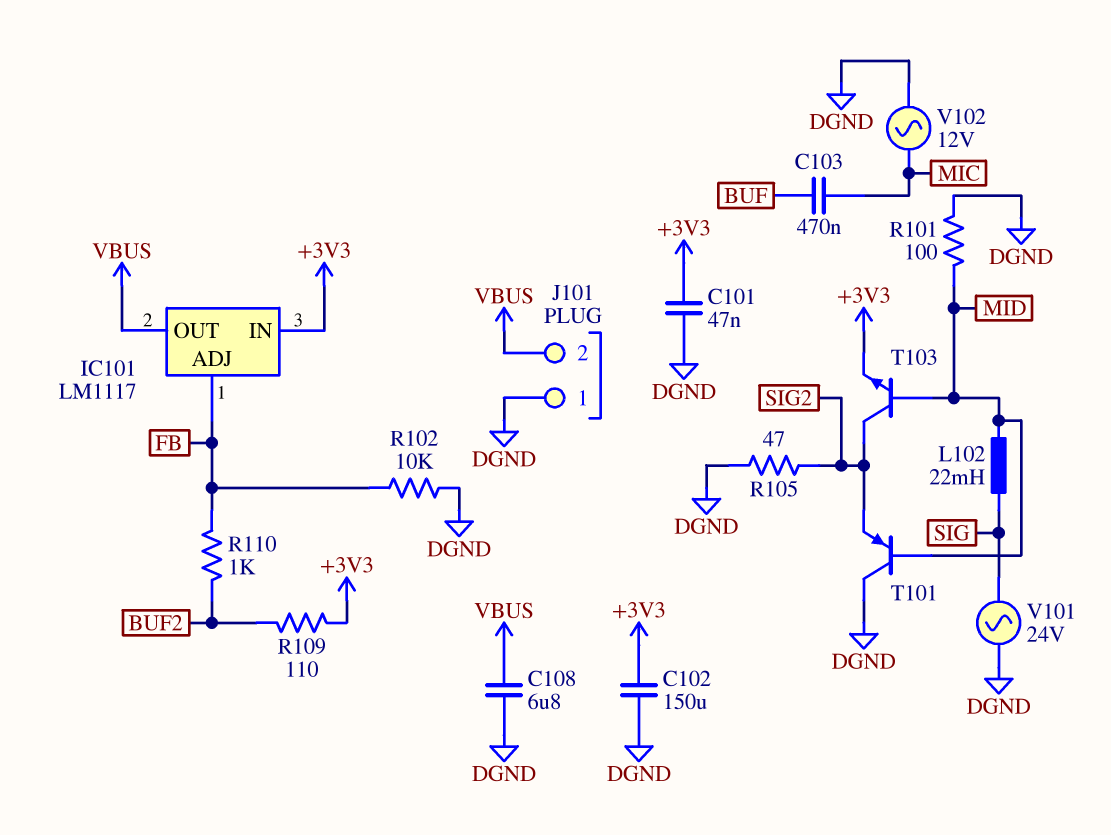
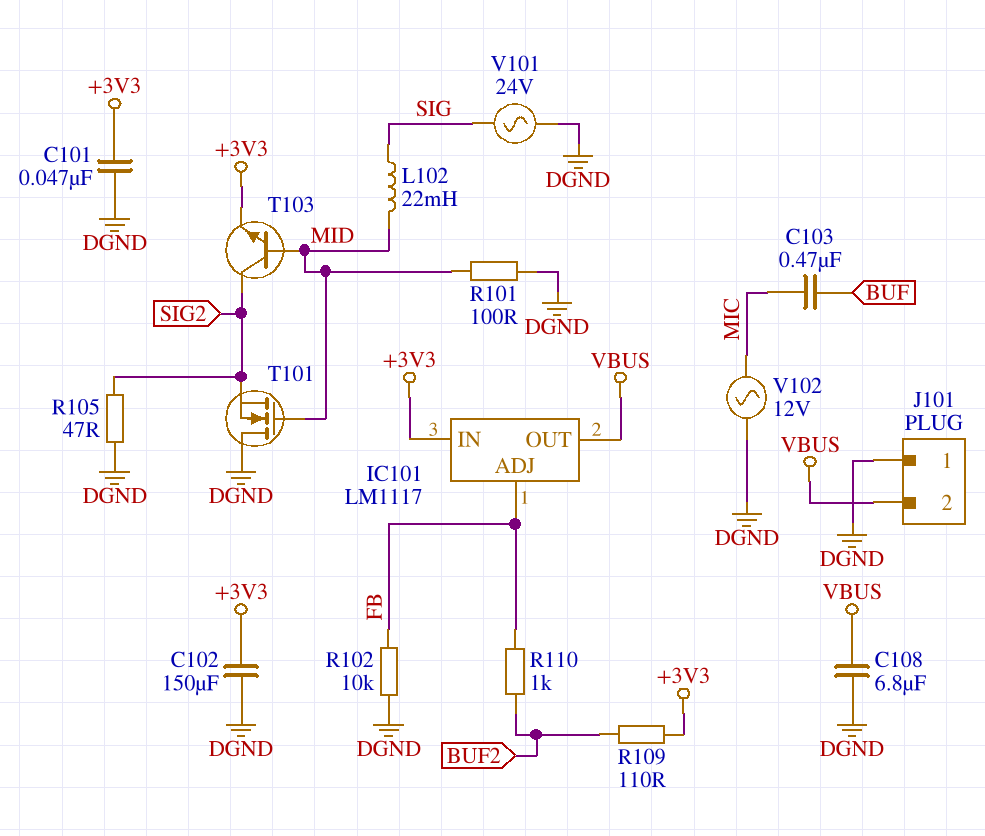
T101: PNP (B MID, C DGND, E SIG2) -> NMOS (G MID, D DGND, S SIG2)

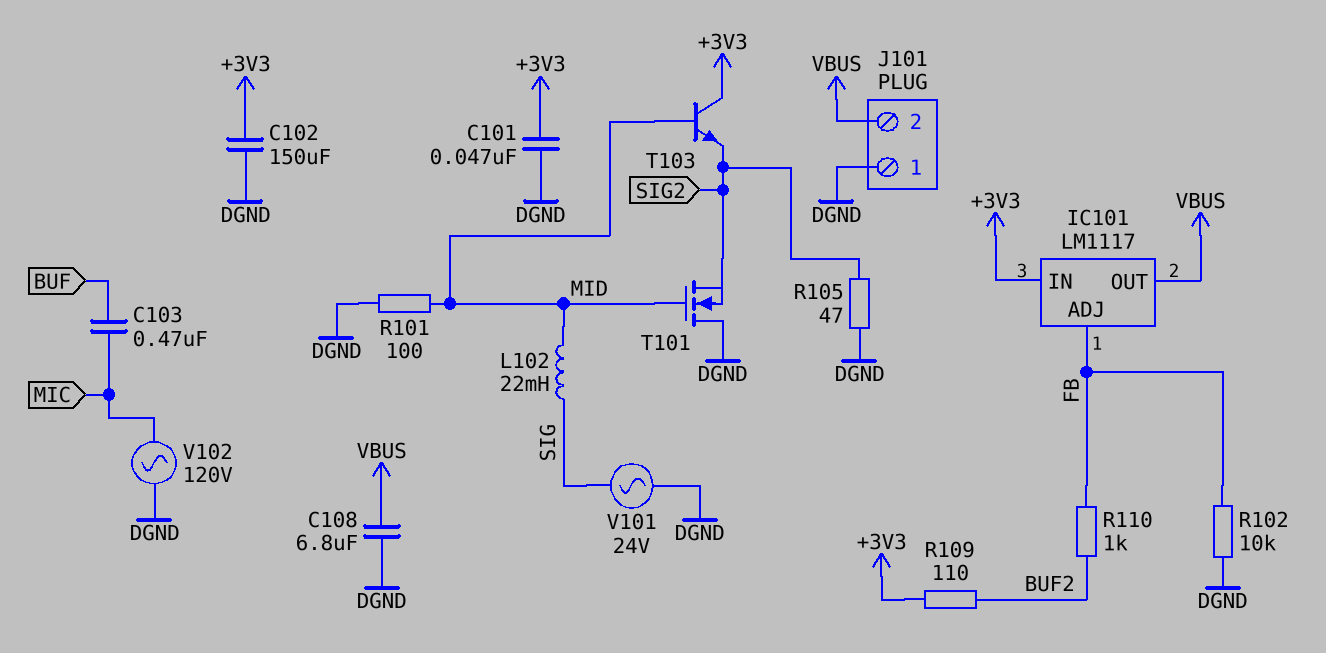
T103: NPN (B MID, C SIG2, E +3V3) -> NPN (B MID, C +3V3, E SIG2)
V102: AC 12V (DGND, MIC) -> AC 120V (DGND, MIC)

